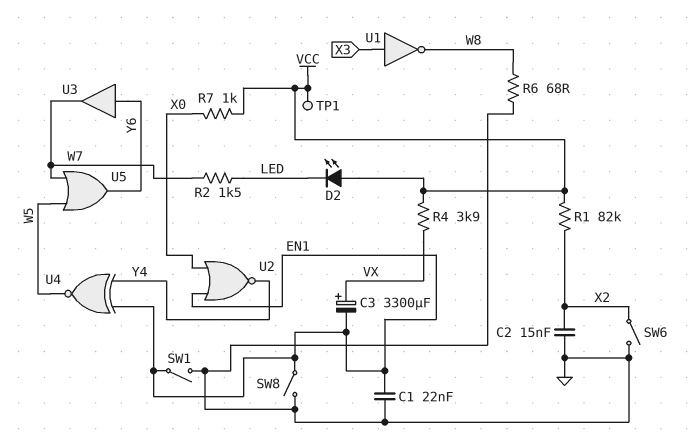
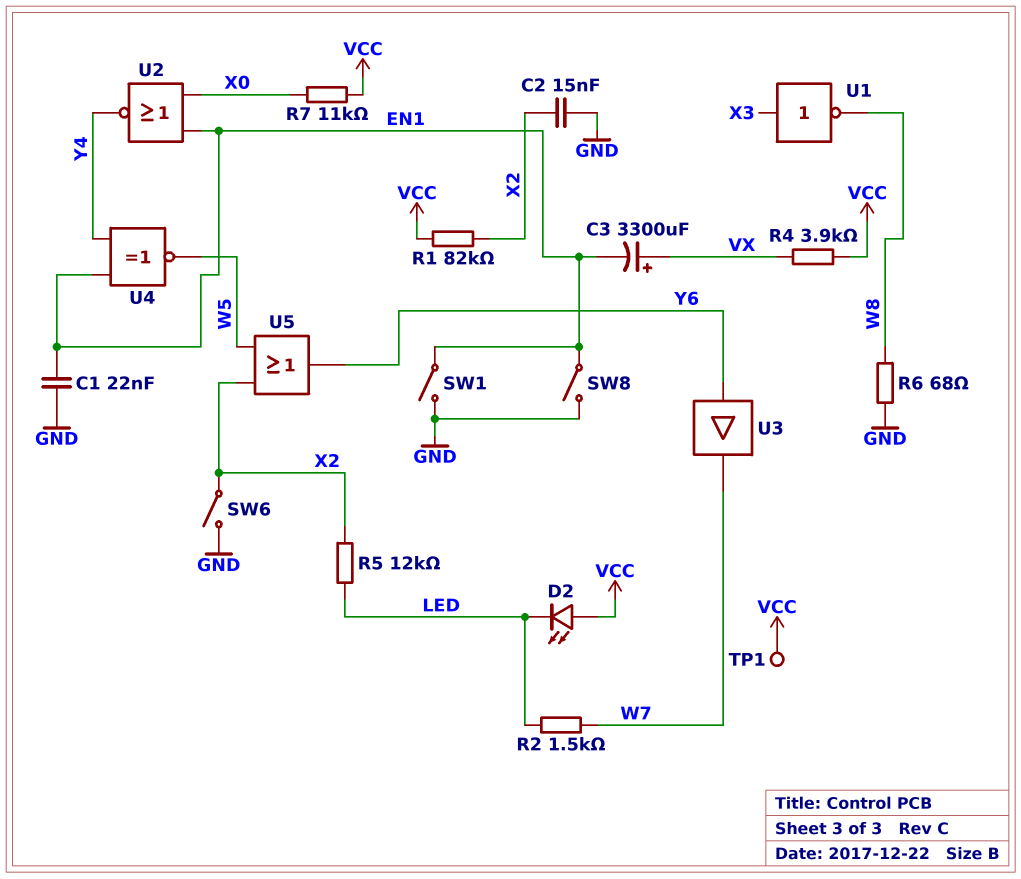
R5: none -> 12k (LED, X2)
R7: 1k (VCC, X0) -> 11k (VCC, X0)
U5: OR (in W5, in W7, out Y6) -> OR (in W5, in X2, out Y6)

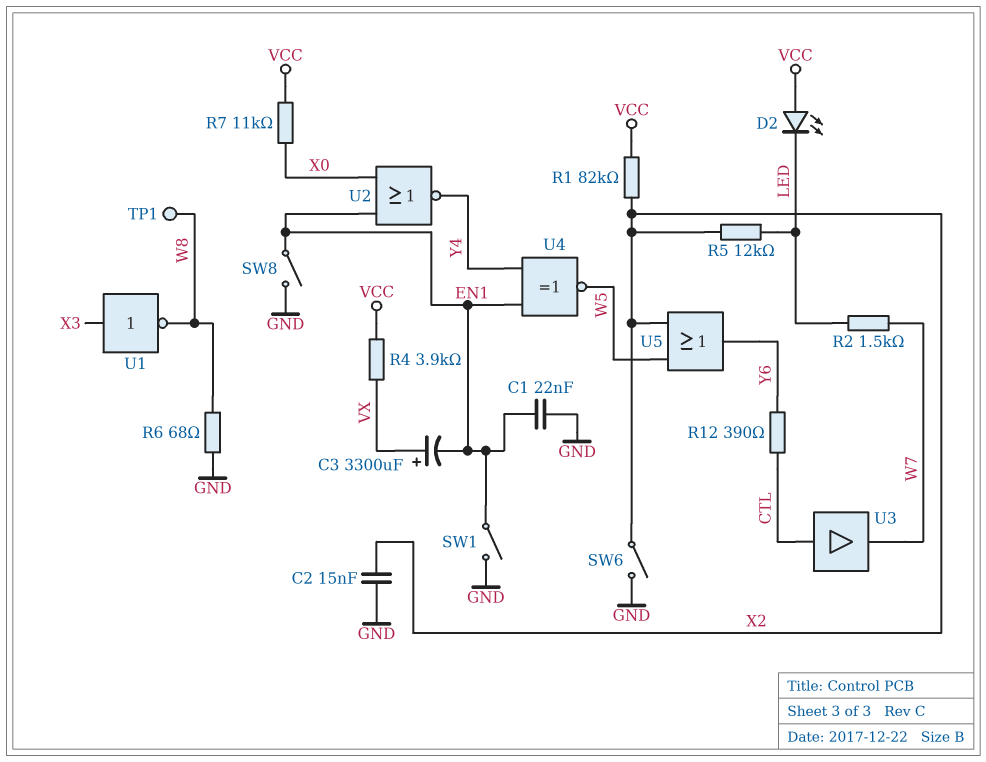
R12: none -> 390 (CTL, Y6)
TP1: test point (VCC) -> test point (W8)
U3: buffer (in Y6, out W7) -> buffer (in CTL, out W7)

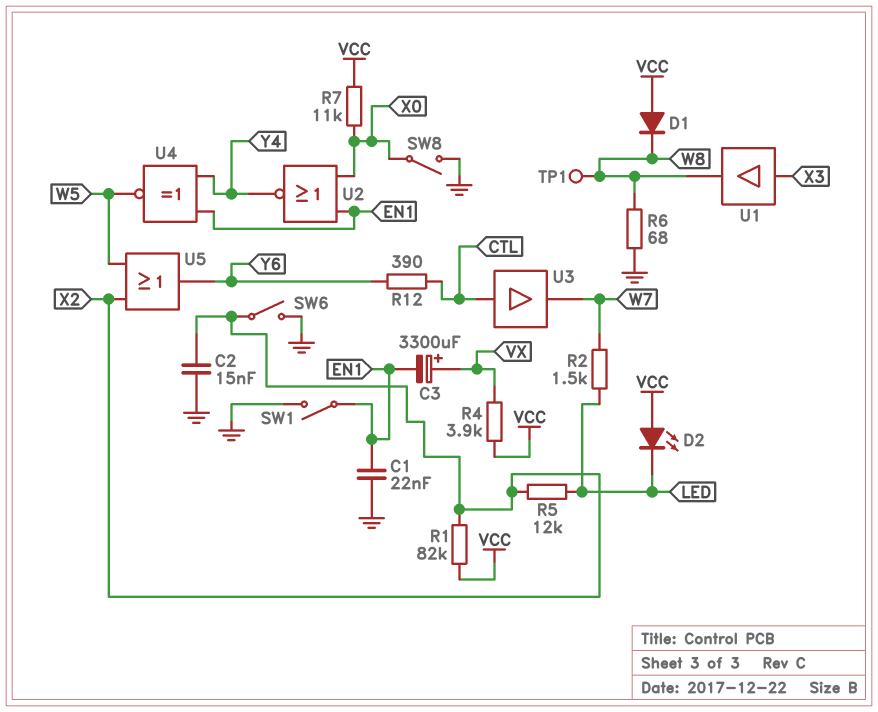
D1: none -> diode (A VCC, K W8)
SW8: switch (EN1, GND) -> switch (GND, X0)
U1: NOT (in X3, out W8) -> buffer (in X3, out W8)

